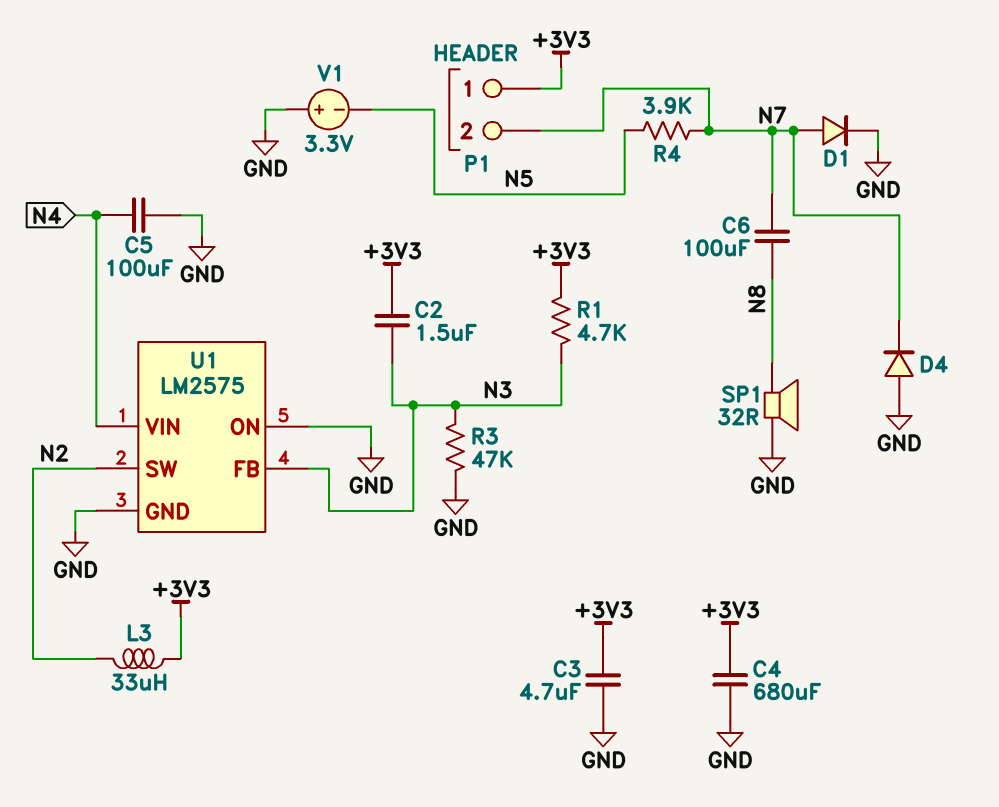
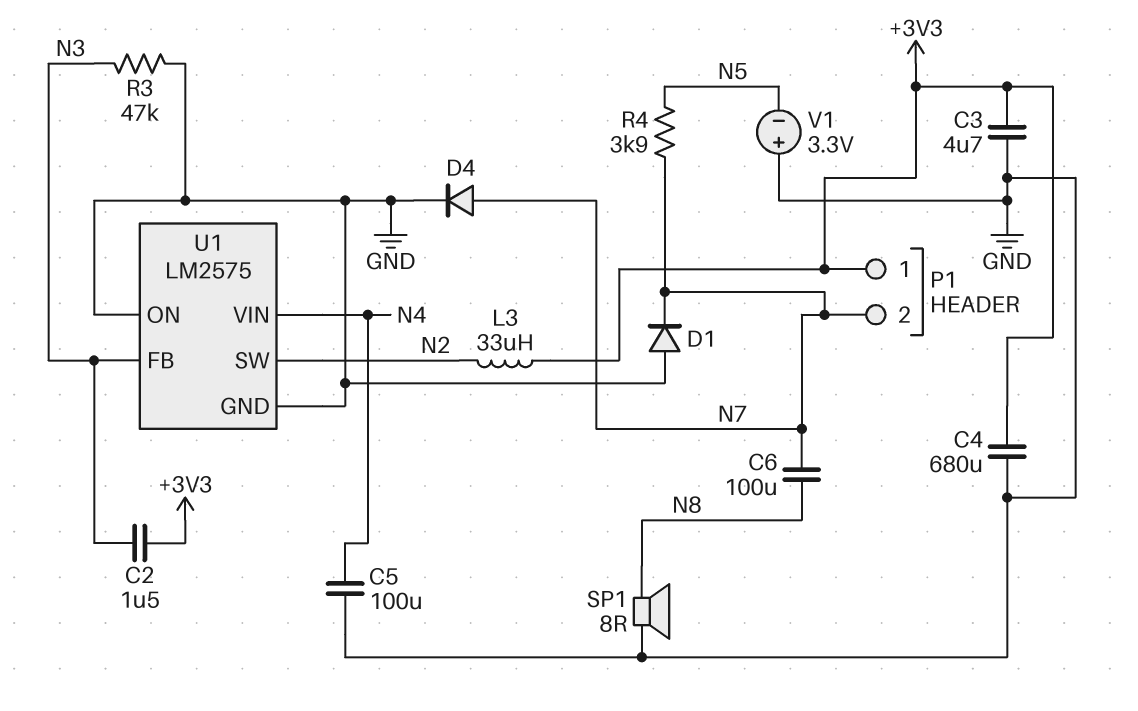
D1: diode (A N7, K GND) -> diode (A GND, K N7)
D4: diode (A GND, K N7) -> diode (A N7, K GND)
R1: 4.7k (+3V3, N3) -> none
SP1: speaker 32R (GND, N8) -> speaker 8R (GND, N8)

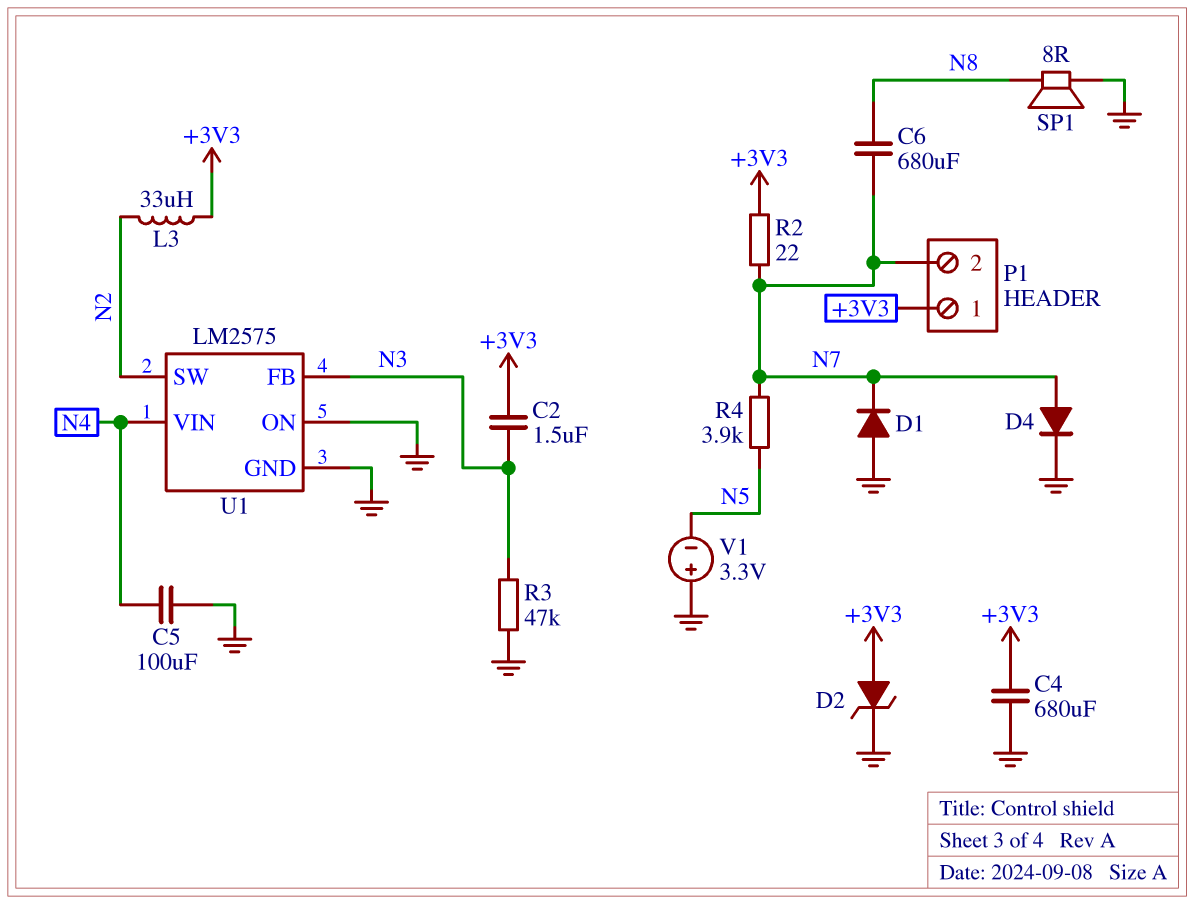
C3: 4.7uF (+3V3, GND) -> none
C6: 100uF (N7, N8) -> 680uF (N7, N8)
D2: none -> zener (A +3V3, K GND)
R2: none -> 22 (+3V3, N7)

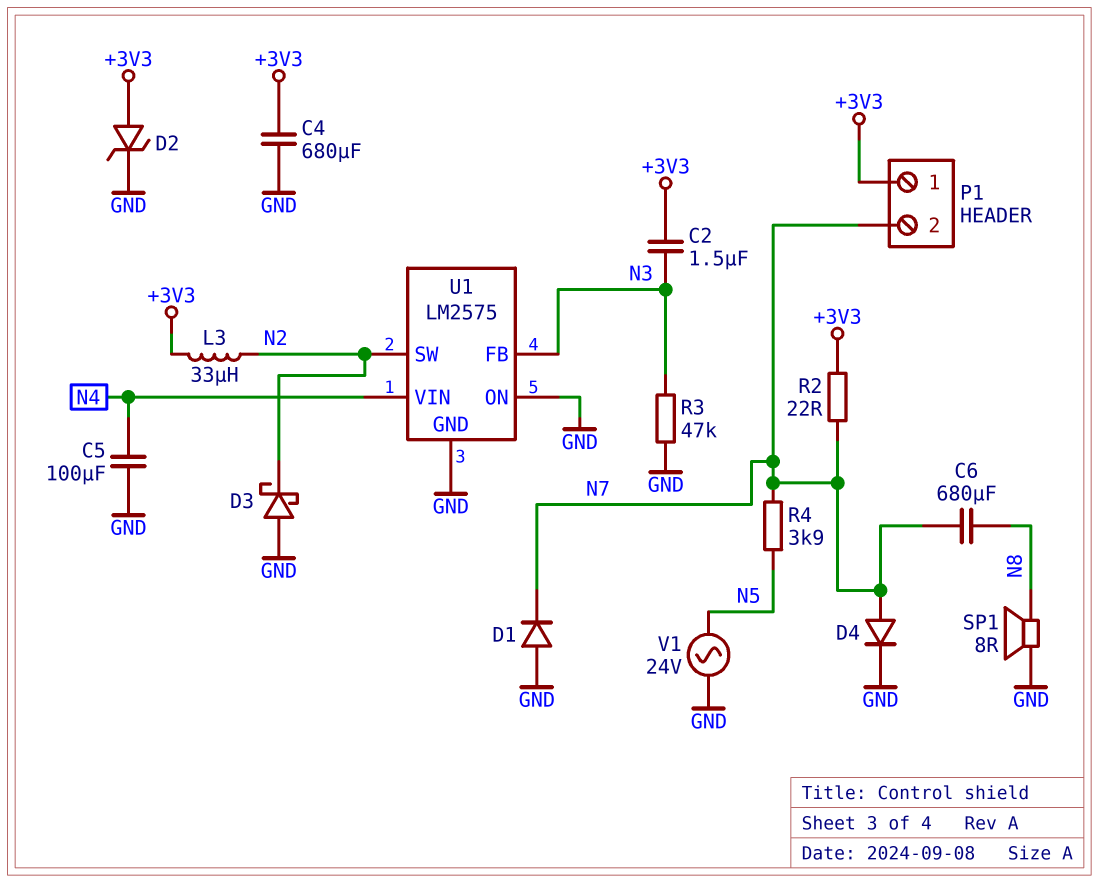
D3: none -> schottky (A GND, K N2)
V1: 3.3V (plus GND, minus N5) -> AC 24V (GND, N5)

